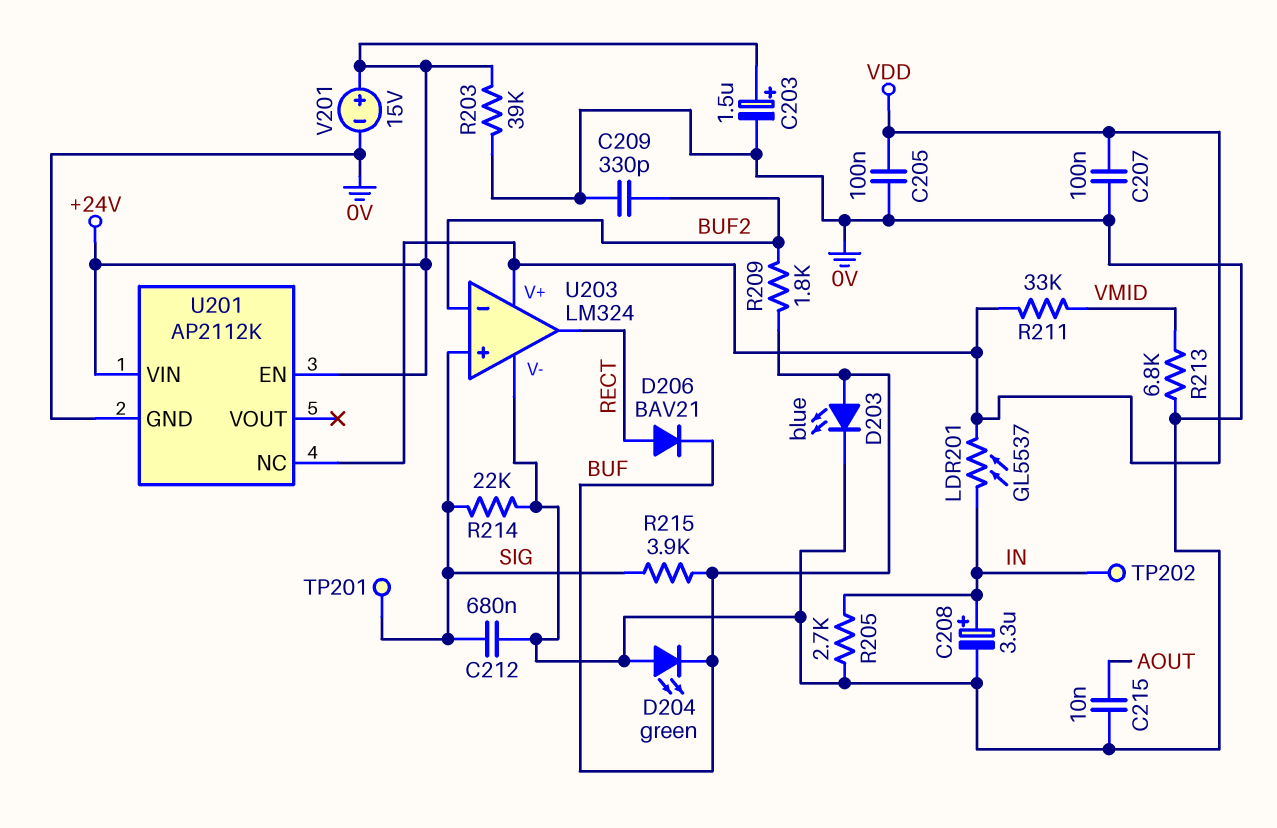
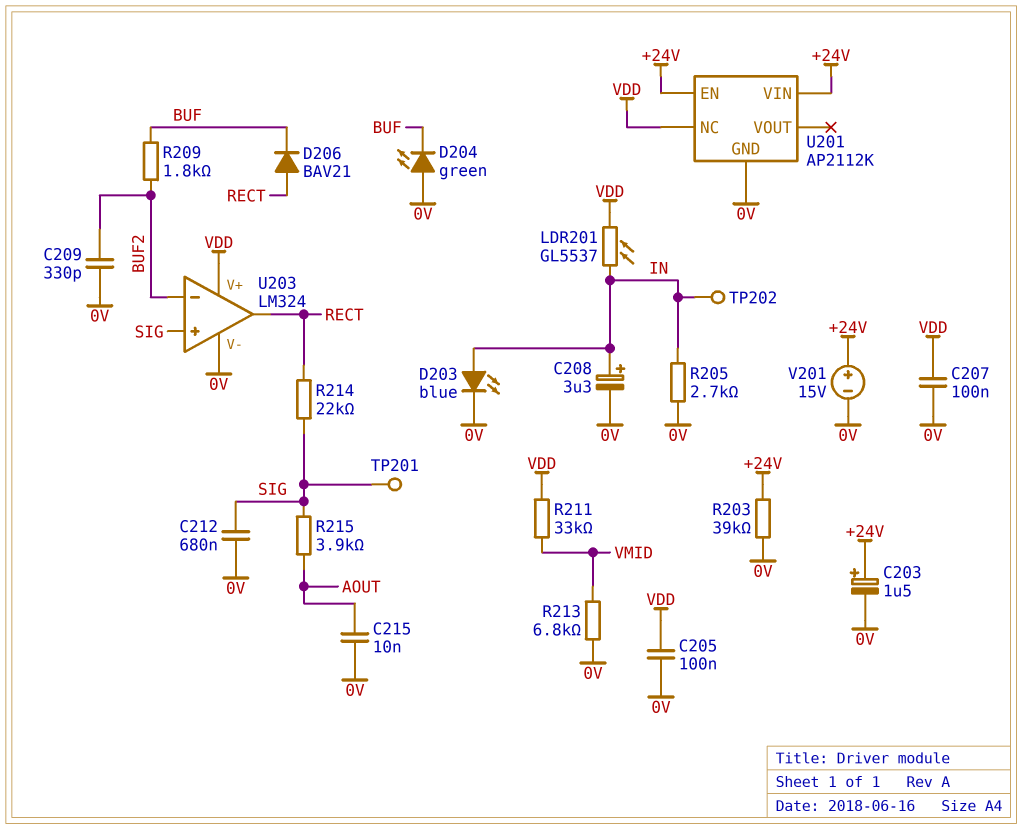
D203: LED blue (A BUF, K 0V) -> LED blue (A IN, K 0V)
R214: 22k (0V, SIG) -> 22k (RECT, SIG)
R215: 3.9k (BUF, SIG) -> 3.9k (AOUT, SIG)

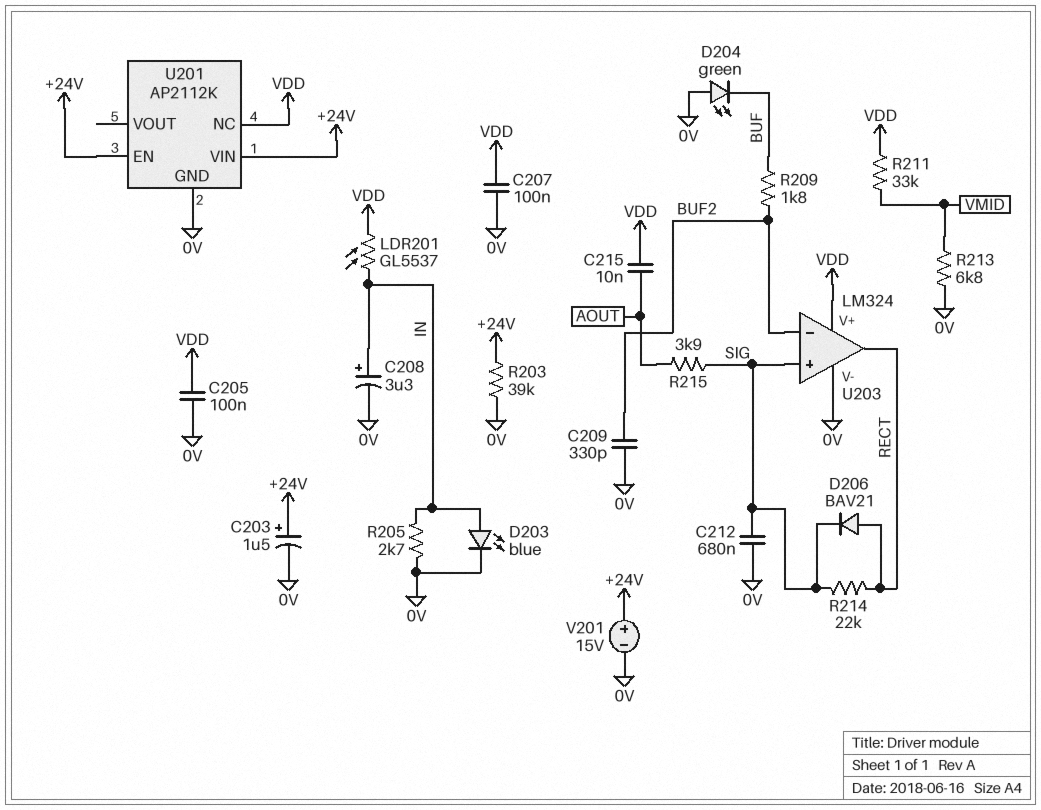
C215: 10nF (0V, AOUT) -> 10nF (AOUT, VDD)
D206: diode BAV21 (A RECT, K BUF) -> diode BAV21 (A RECT, K SIG)
TP201: test point (SIG) -> none
TP202: test point (IN) -> none

